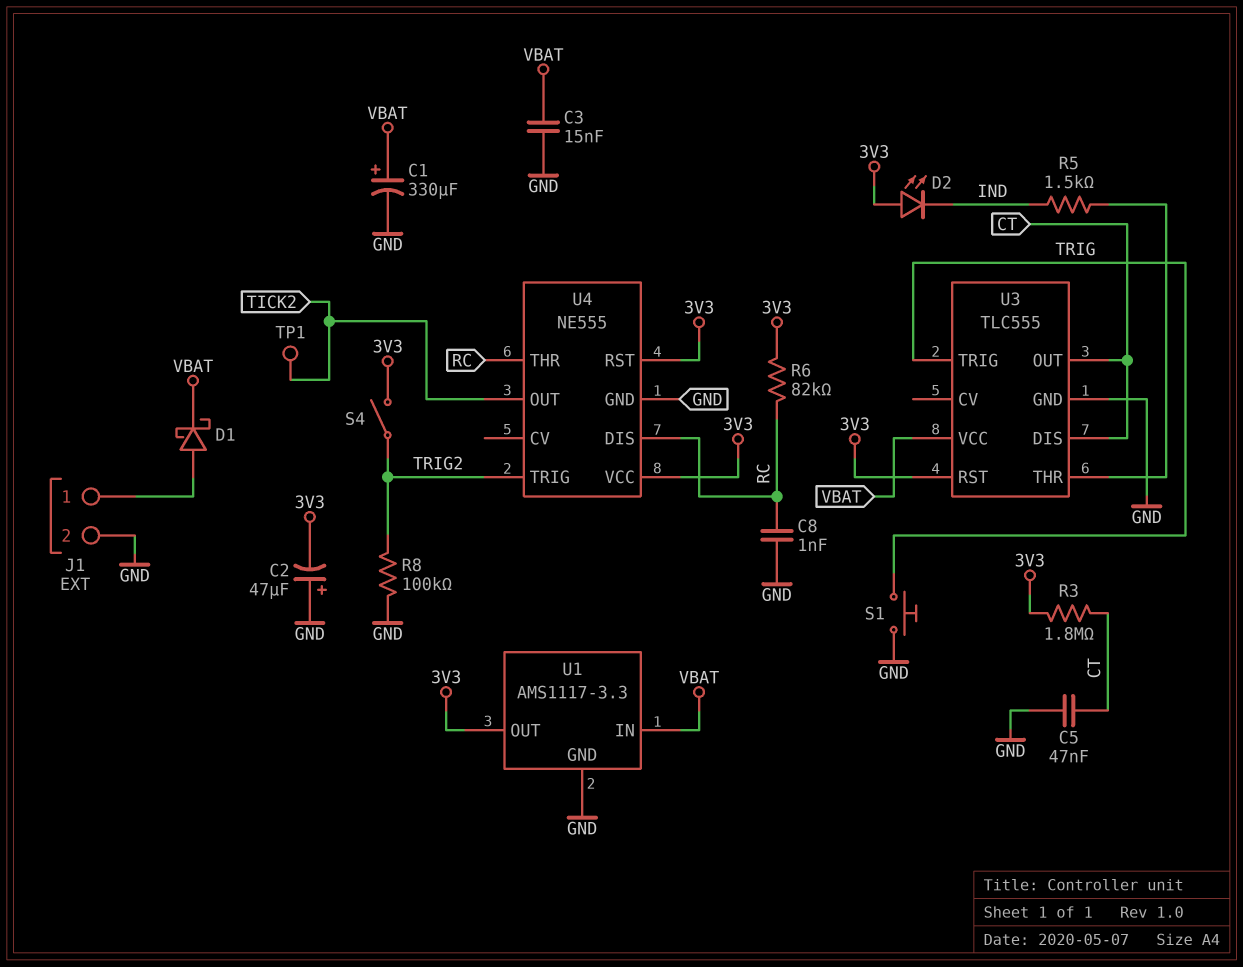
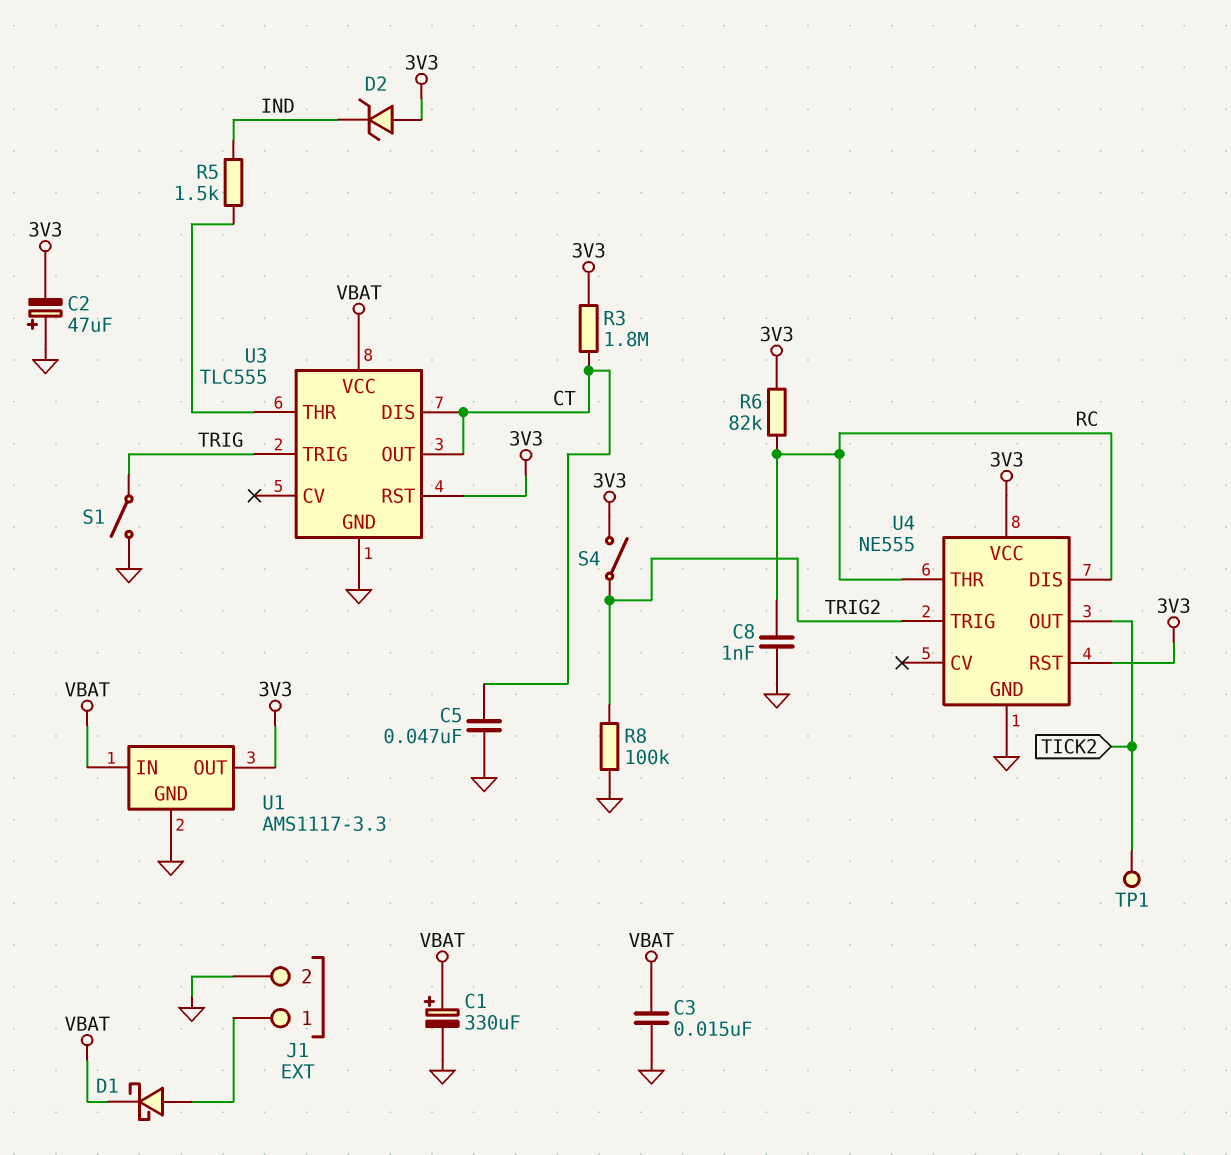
D2: LED (A 3V3, K IND) -> zener (A 3V3, K IND)
S1: button (GND, TRIG) -> switch (GND, TRIG)

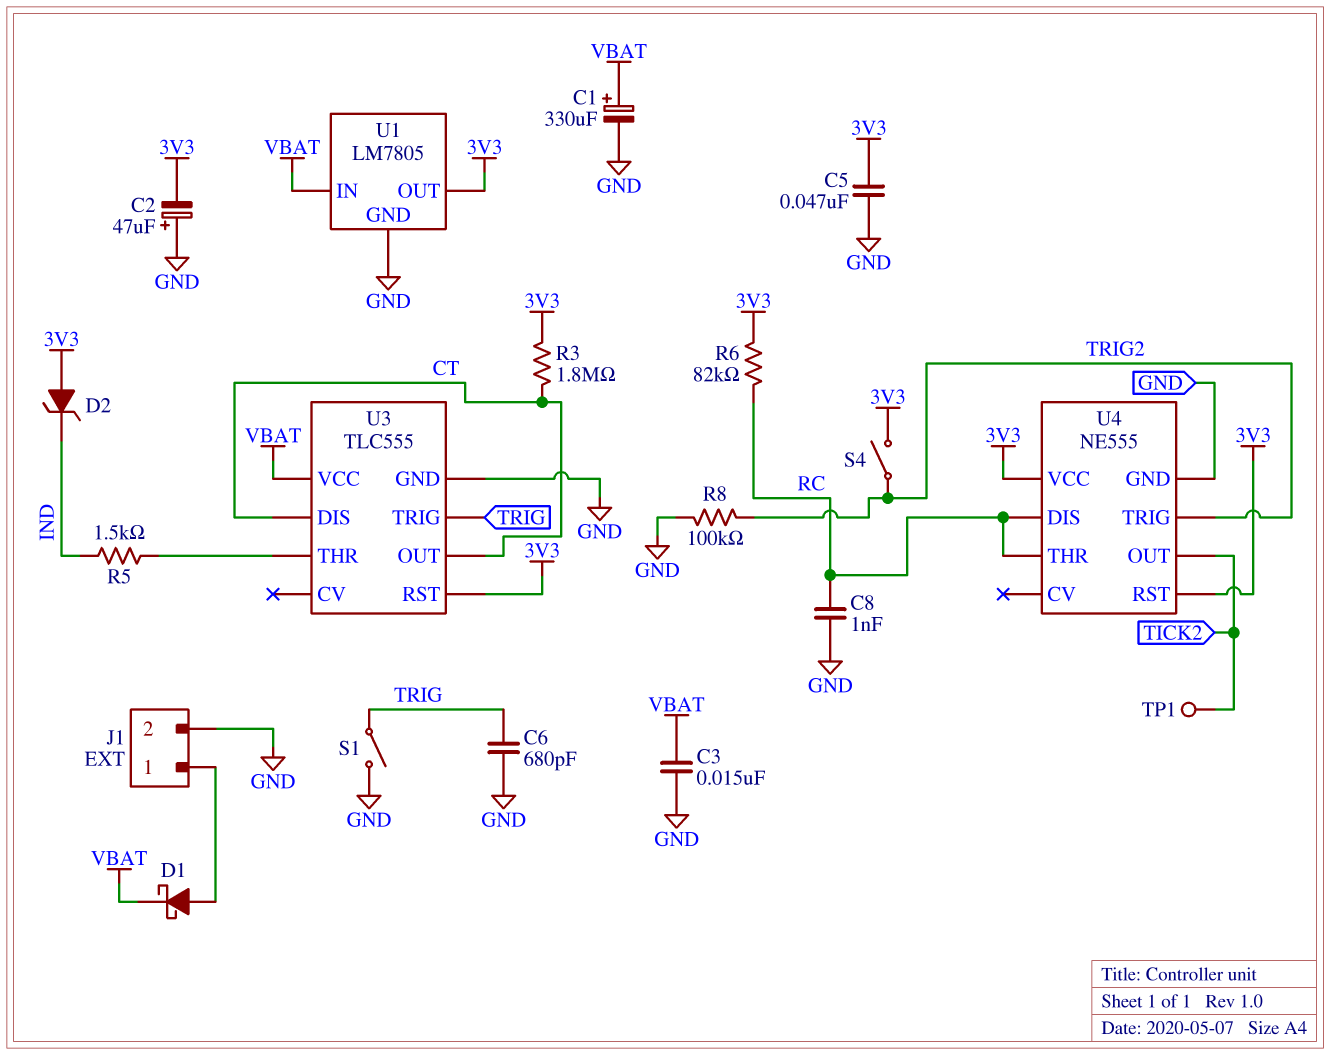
C5: 47nF (CT, GND) -> 47nF (3V3, GND)
C6: none -> 680pF (GND, TRIG)
U1: AMS1117-3.3 -> LM7805

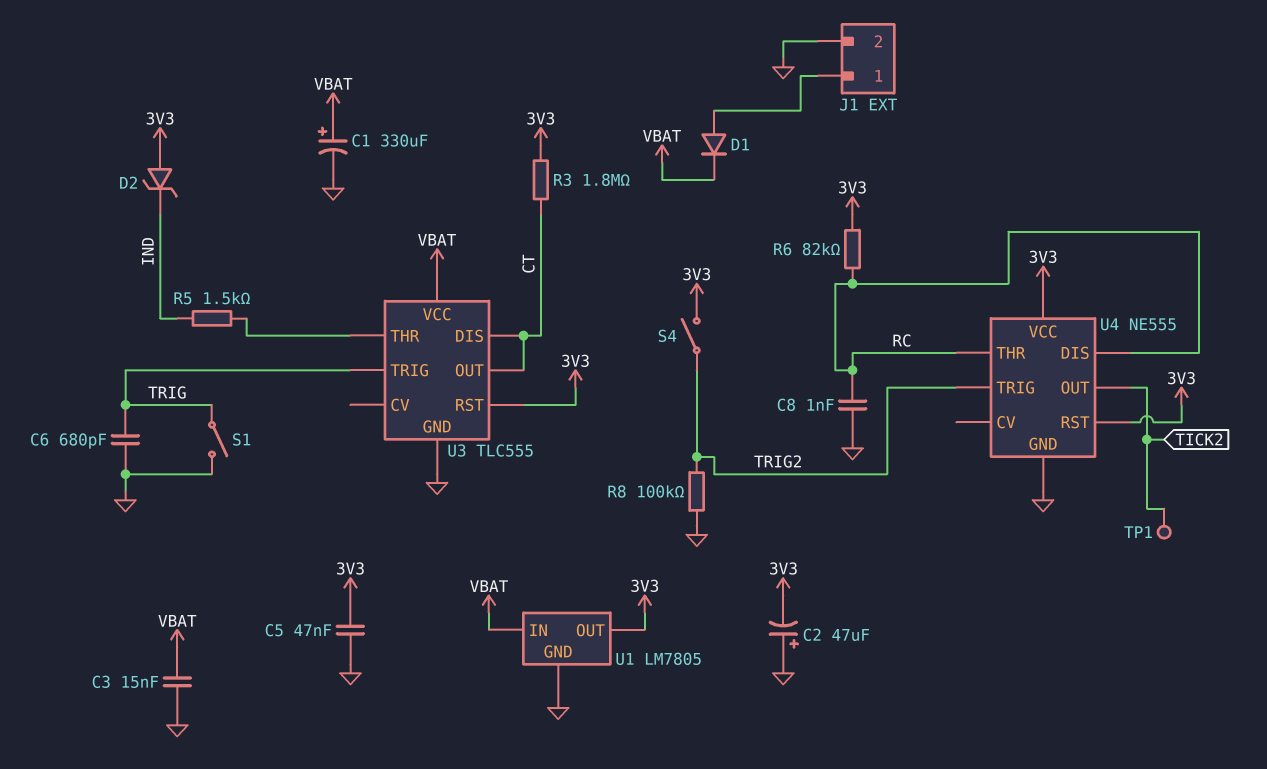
D1: schottky (A J1/1, K VBAT) -> diode (A J1/1, K VBAT)

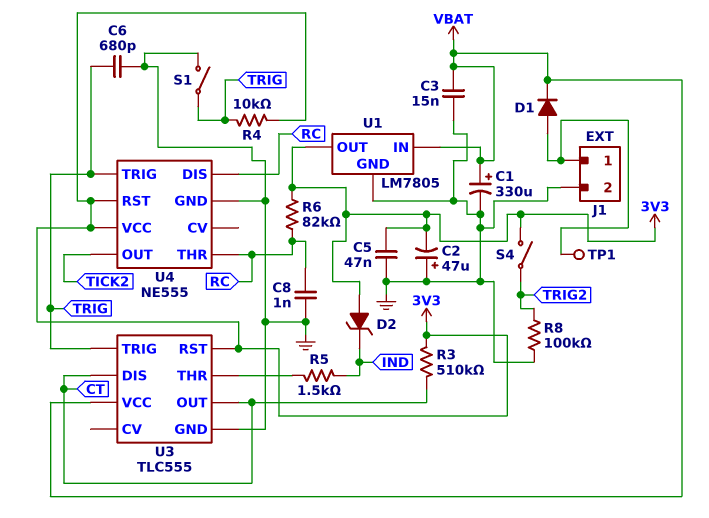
R3: 1.8M (3V3, CT) -> 510k (3V3, CT)
R4: none -> 10k (3V3, TRIG)
TP1: test point (TICK2) -> test point (J1/1)
U4 pin TRIG: TRIG2 -> TRIG

